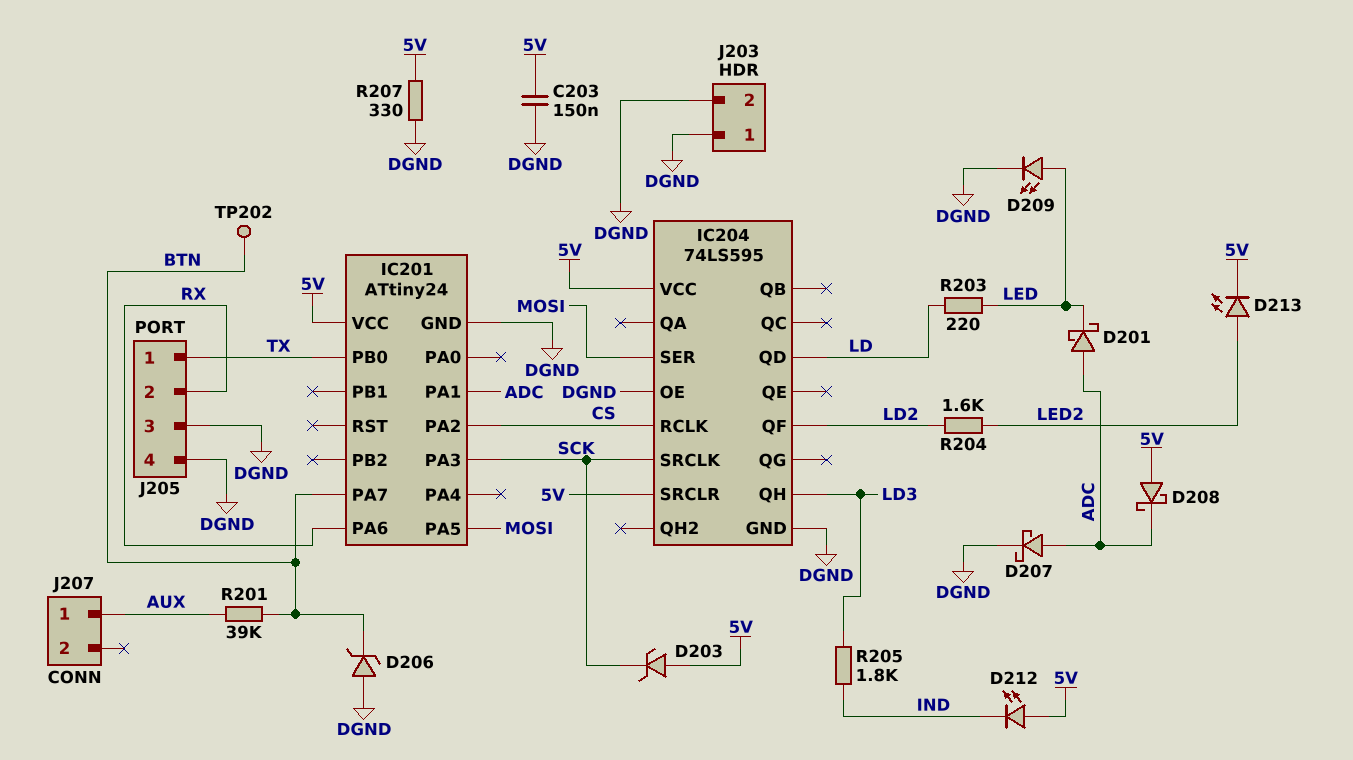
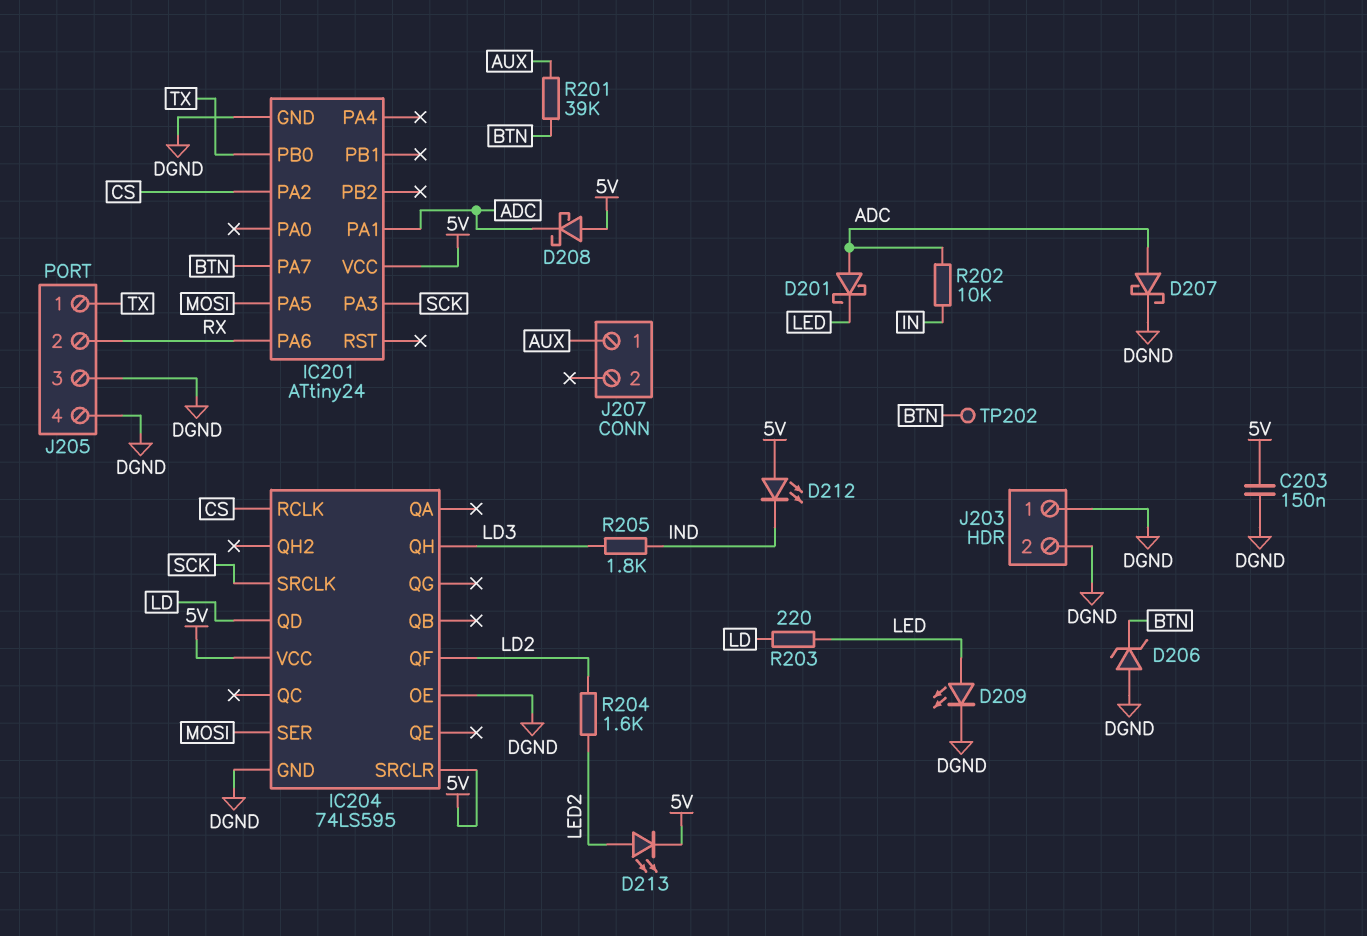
D203: zener (A 5V, K SCK) -> none
R202: none -> 10k (ADC, IN)
R207: 330 (5V, DGND) -> none

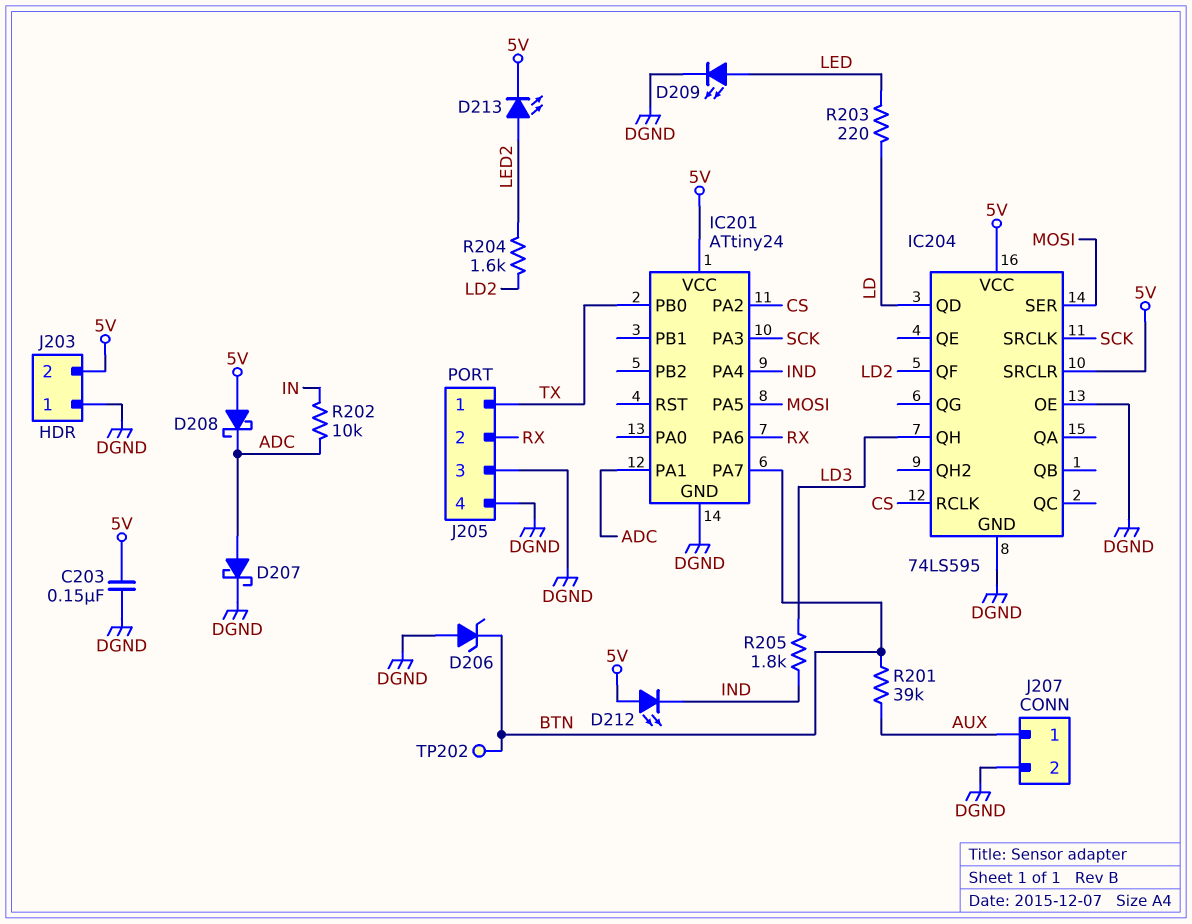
D201: schottky (A ADC, K LED) -> none
IC201 pin PA4: none -> IND
J203 pin 2: DGND -> 5V
J207 pin 2: none -> DGND

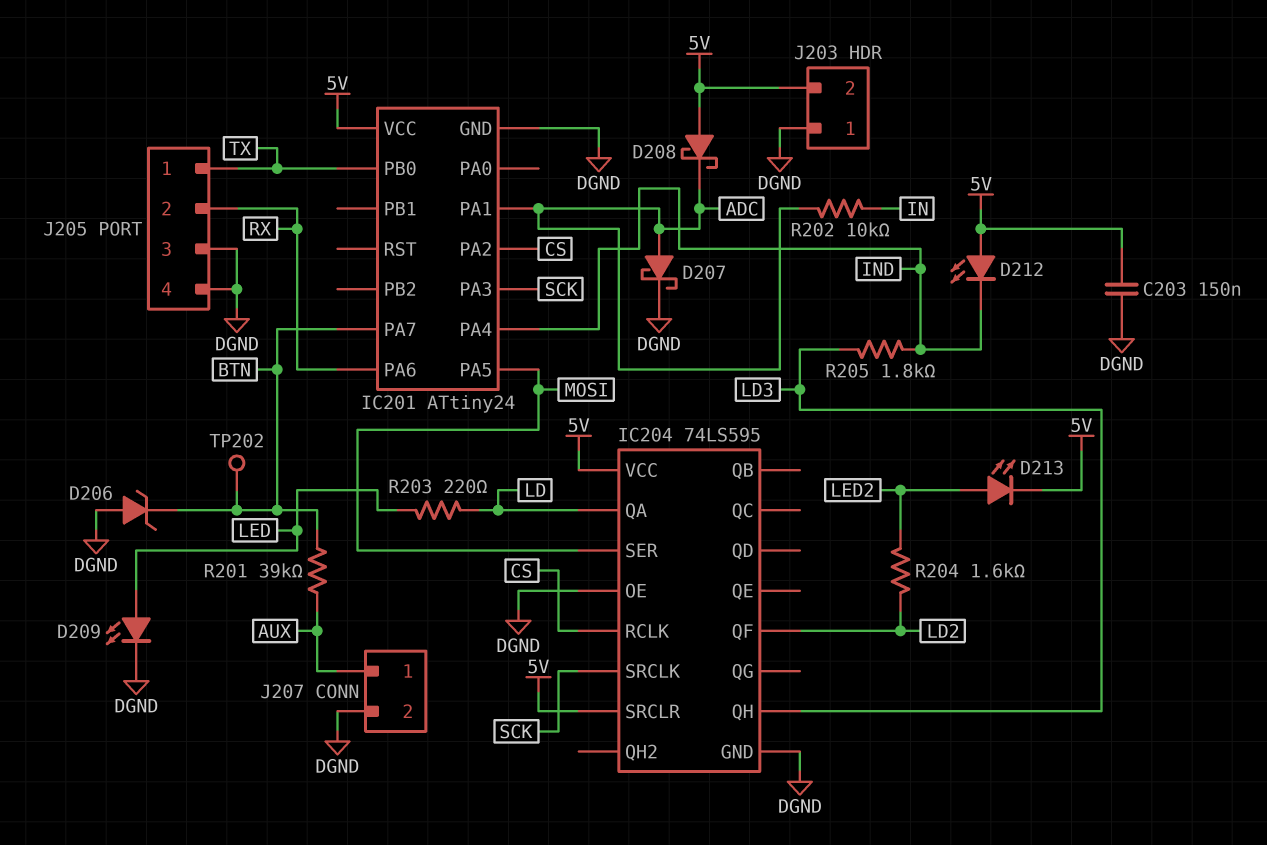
IC204 pin QA: none -> LD
IC204 pin QD: LD -> none

